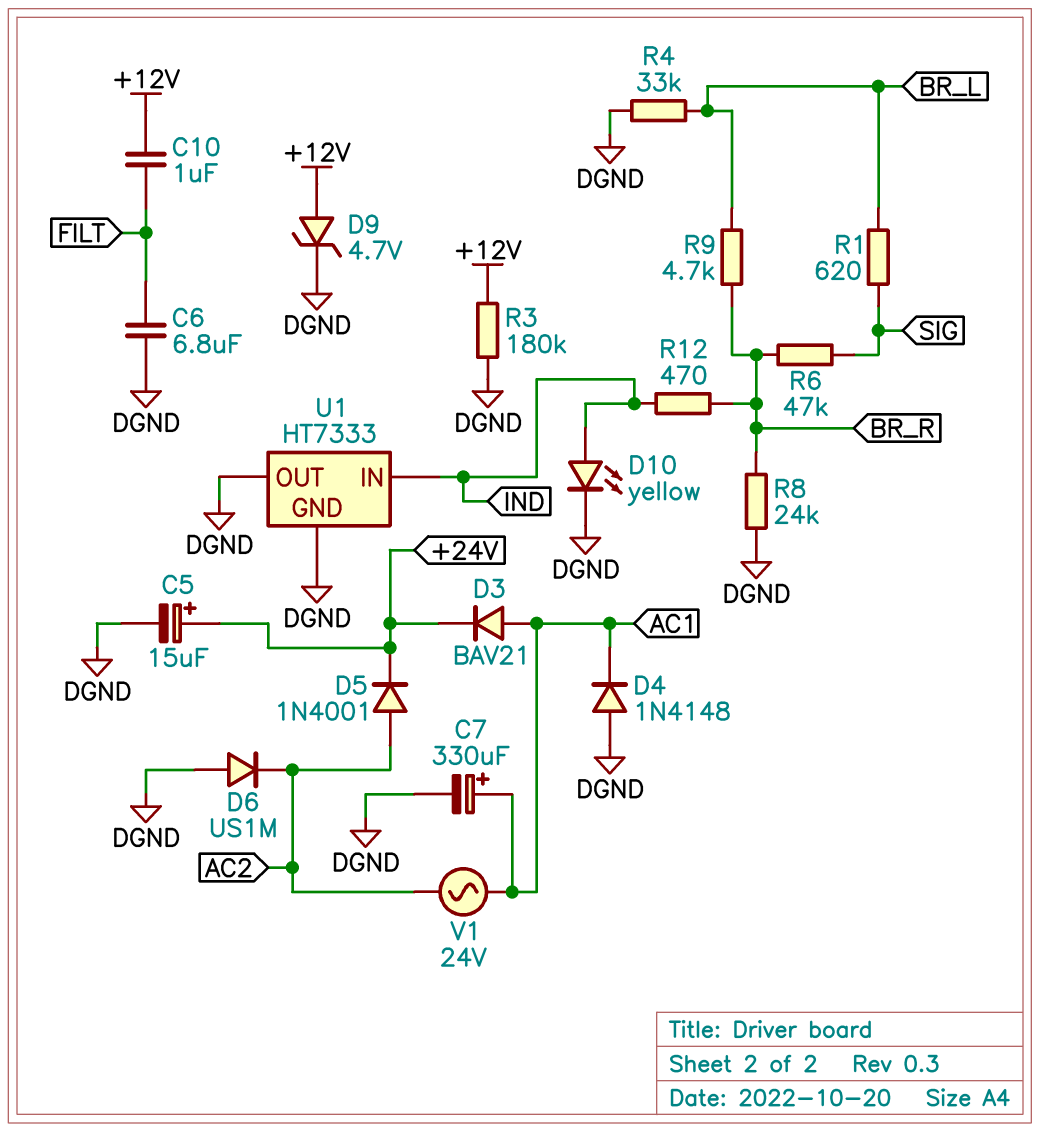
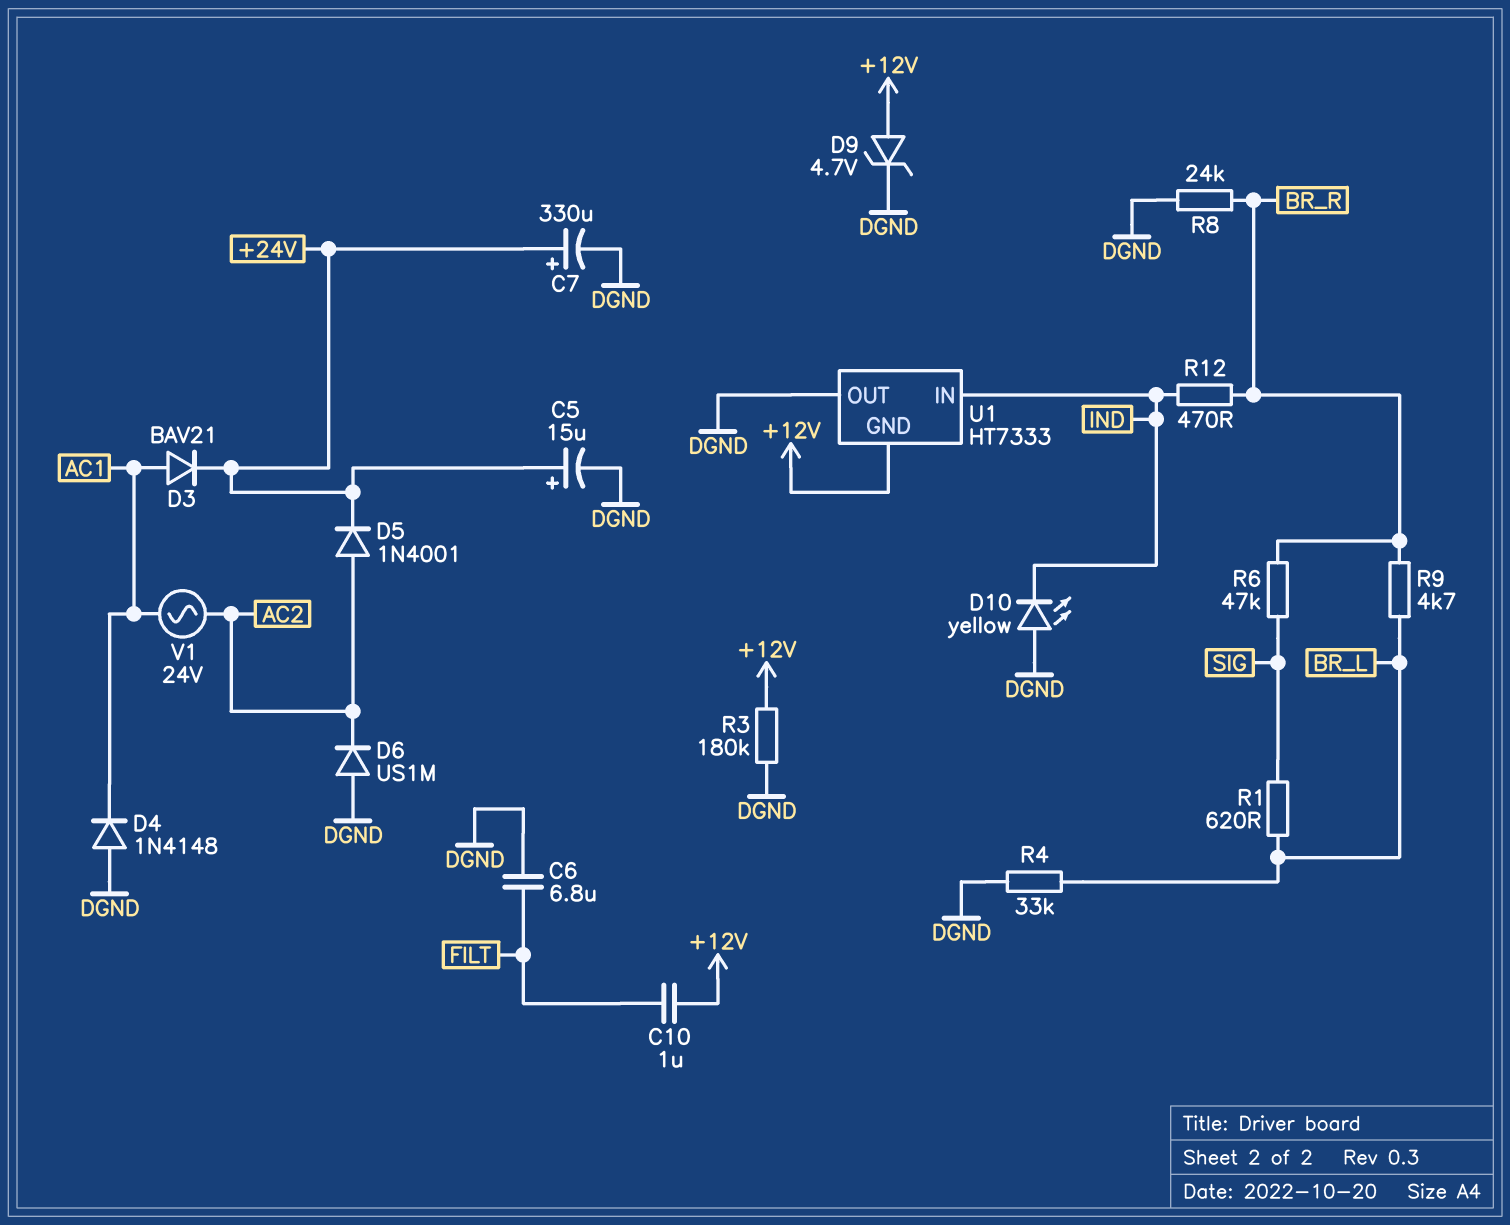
C7: 330uF (plus AC1, minus DGND) -> 330uF (plus +24V, minus DGND)
D10: LED yellow (A IND, K DGND) -> LED yellow (A DGND, K IND)
U1 pin GND: DGND -> +12V

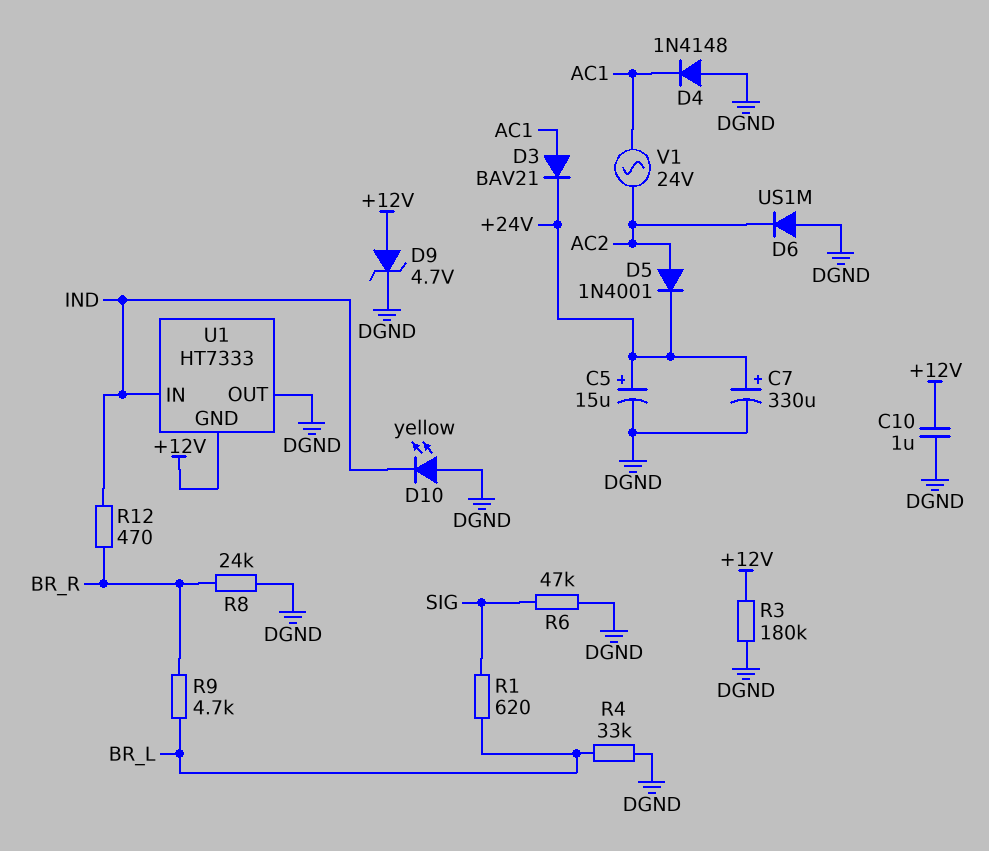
C6: 6.8uF (DGND, FILT) -> none
C10: 1uF (+12V, FILT) -> 1uF (+12V, DGND)
R6: 47k (BR_R, SIG) -> 47k (DGND, SIG)

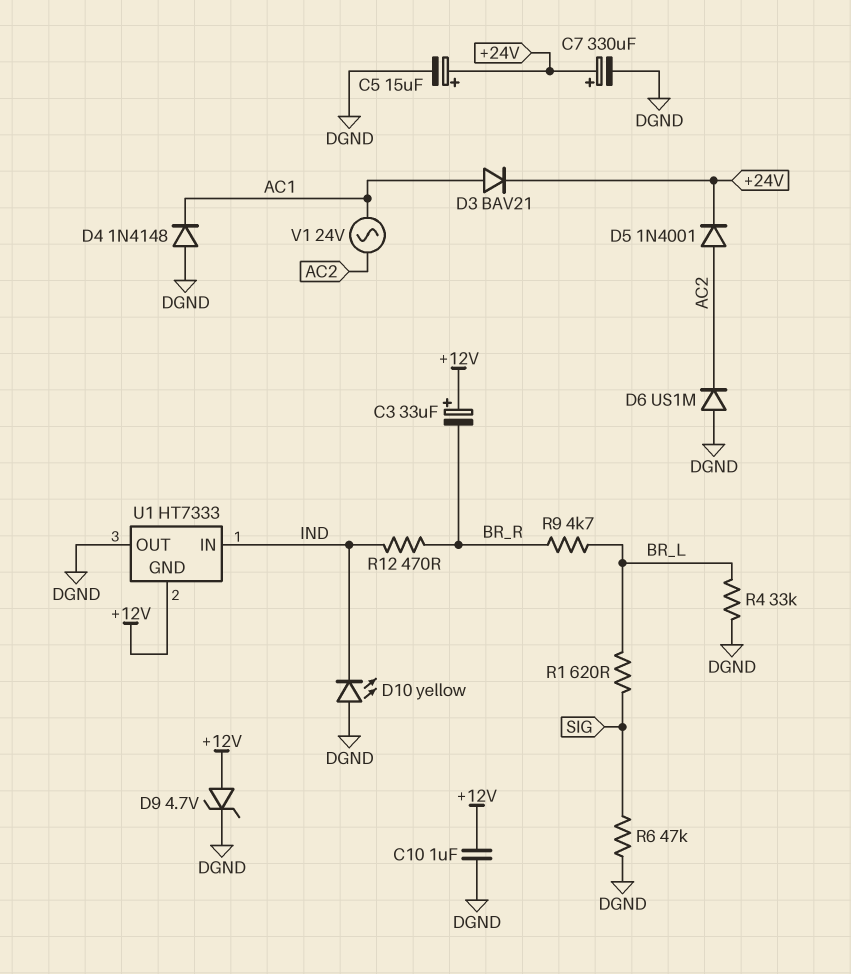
C3: none -> 33uF (plus +12V, minus BR_R)
R3: 180k (+12V, DGND) -> none
R8: 24k (BR_R, DGND) -> none

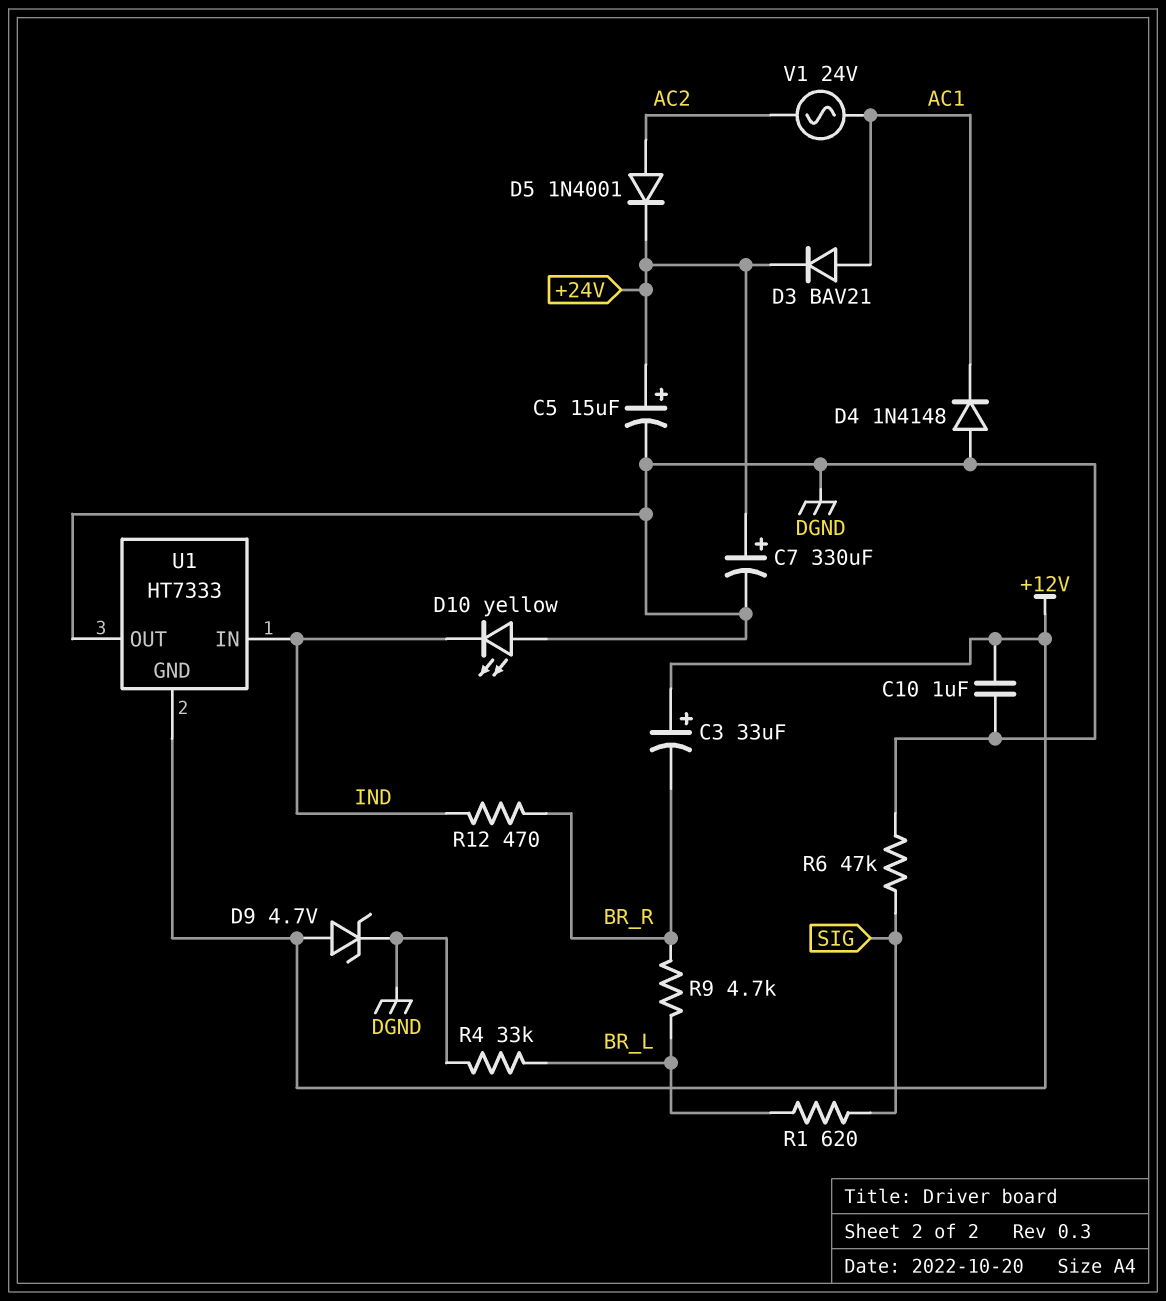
D6: diode US1M (A DGND, K AC2) -> none

